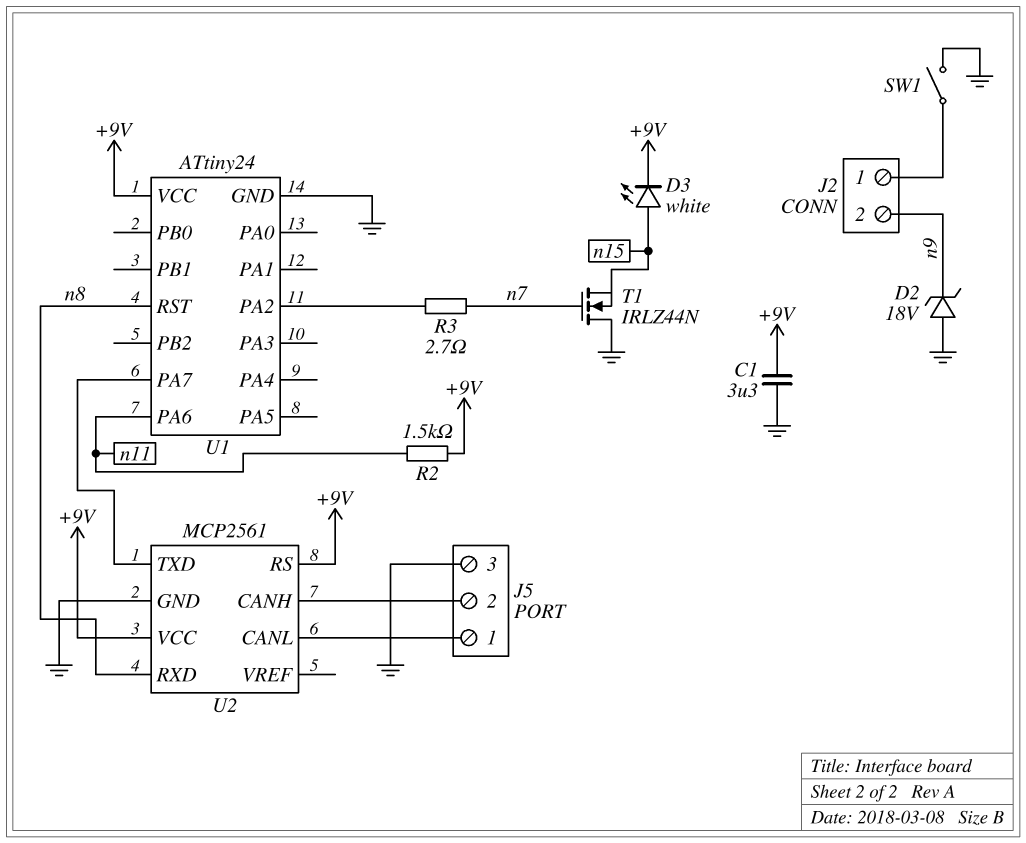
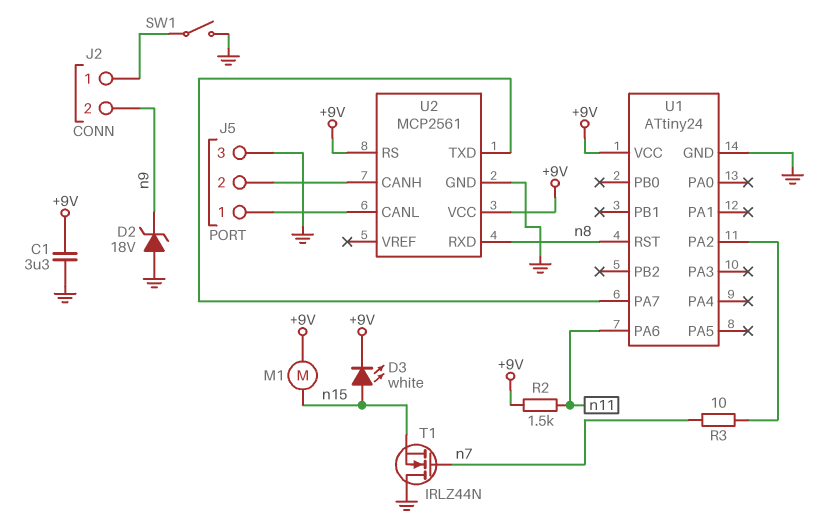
M1: none -> motor (+9V, n15)
R3: 2.7 (U1/PA2, n7) -> 10 (U1/PA2, n7)

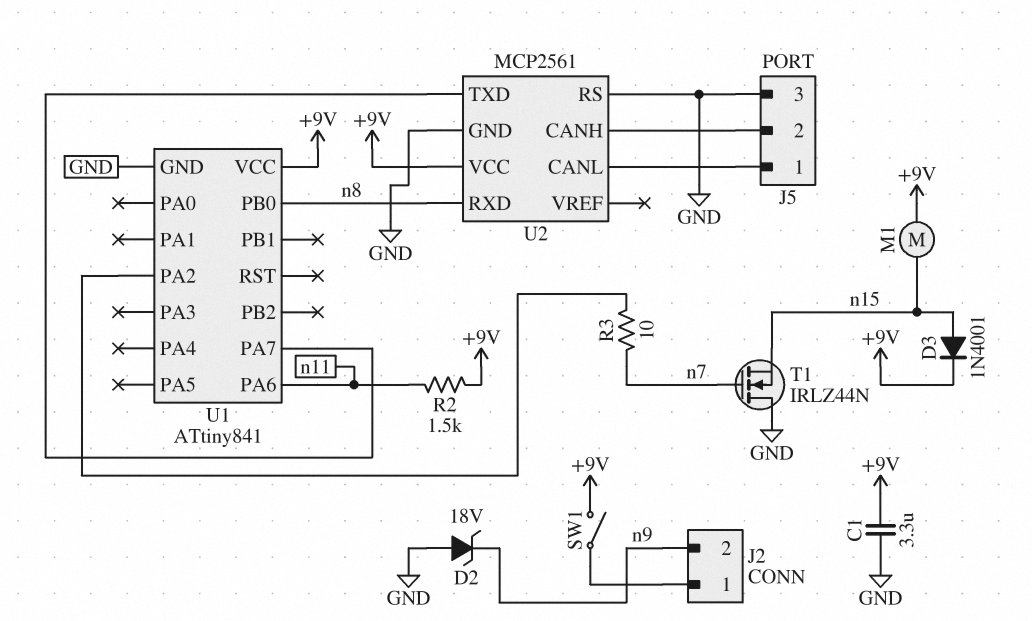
D3: LED white (A n15, K +9V) -> diode 1N4001 (A n15, K +9V)
SW1: switch (GND, J2/1) -> switch (+9V, J2/1)
U1: ATtiny24 -> ATtiny841
U1 pin PB0: none -> n8
U1 pin RST: n8 -> none
U2 pin RS: +9V -> GND

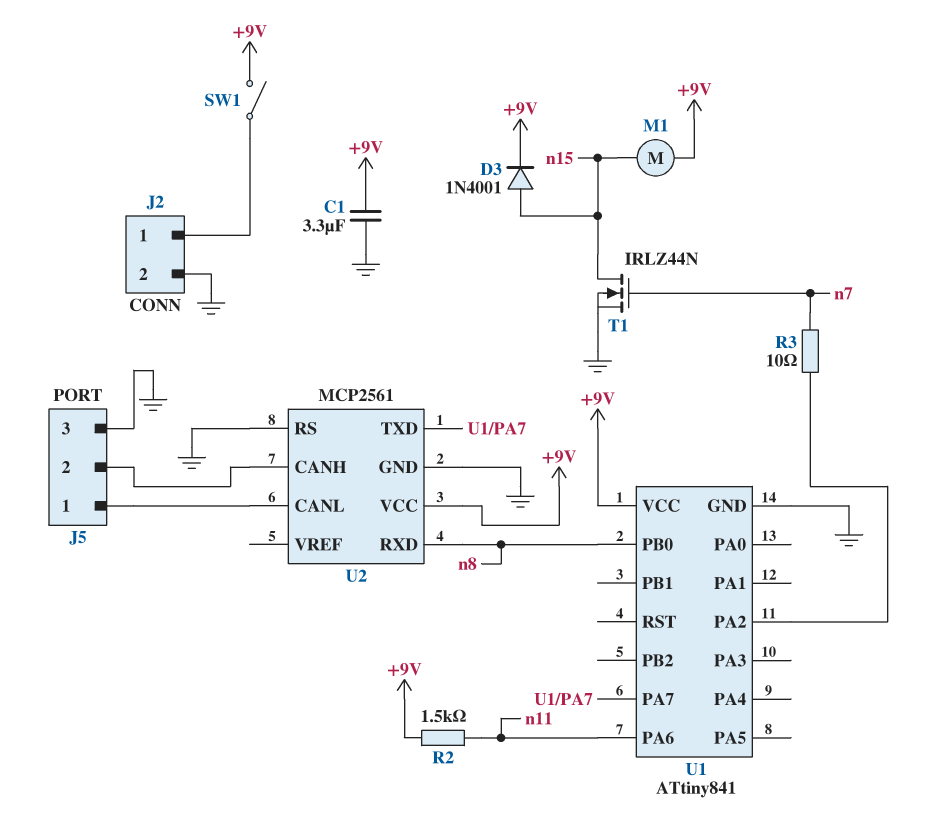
D2: zener 18V (A GND, K n9) -> none
J2 pin 2: n9 -> GND
T1: NMOS IRLZ44N (G n7, D GND, S n15) -> NMOS IRLZ44N (G n7, D n15, S GND)

